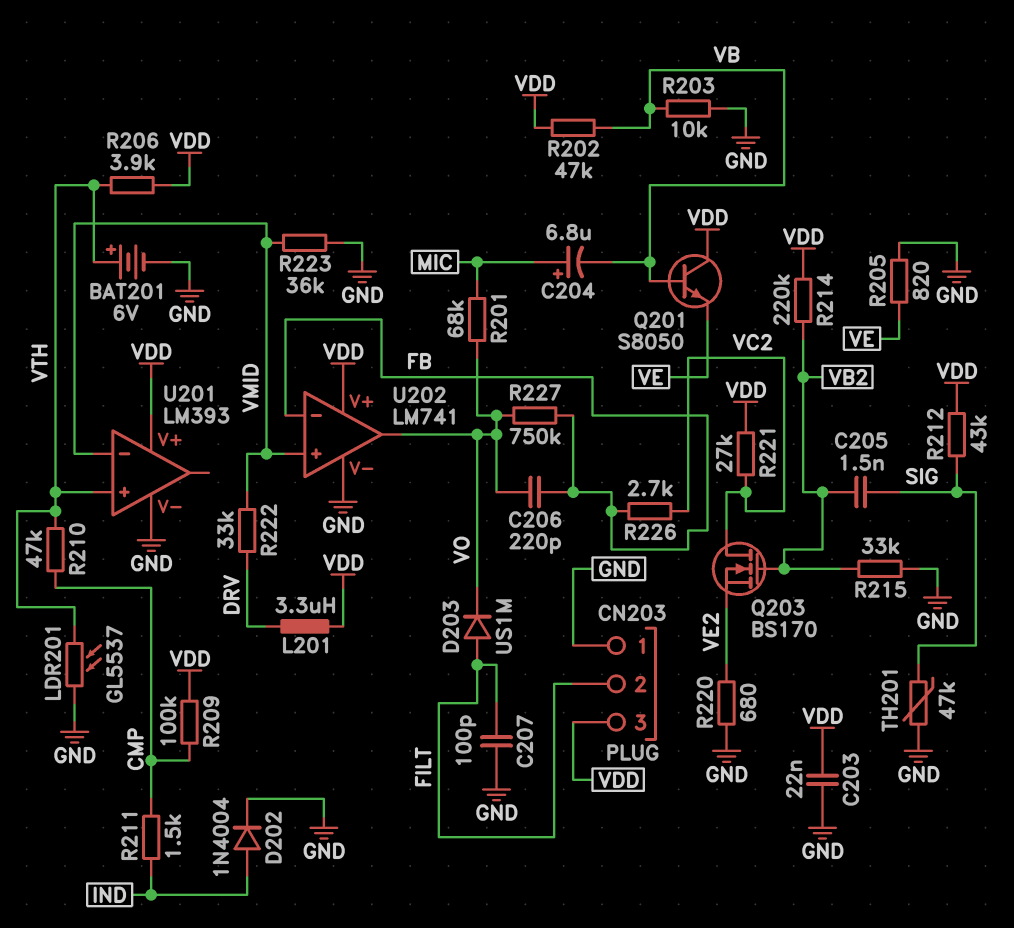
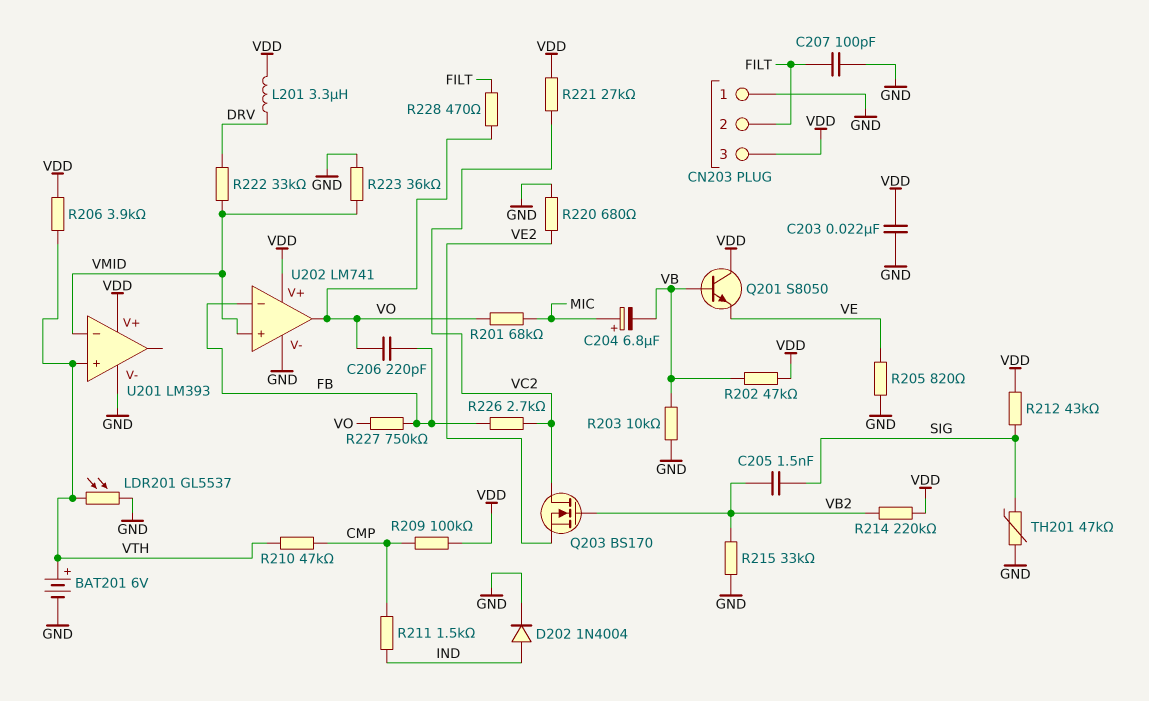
D203: diode US1M (A FILT, K VO) -> none
R228: none -> 470 (FILT, VO)

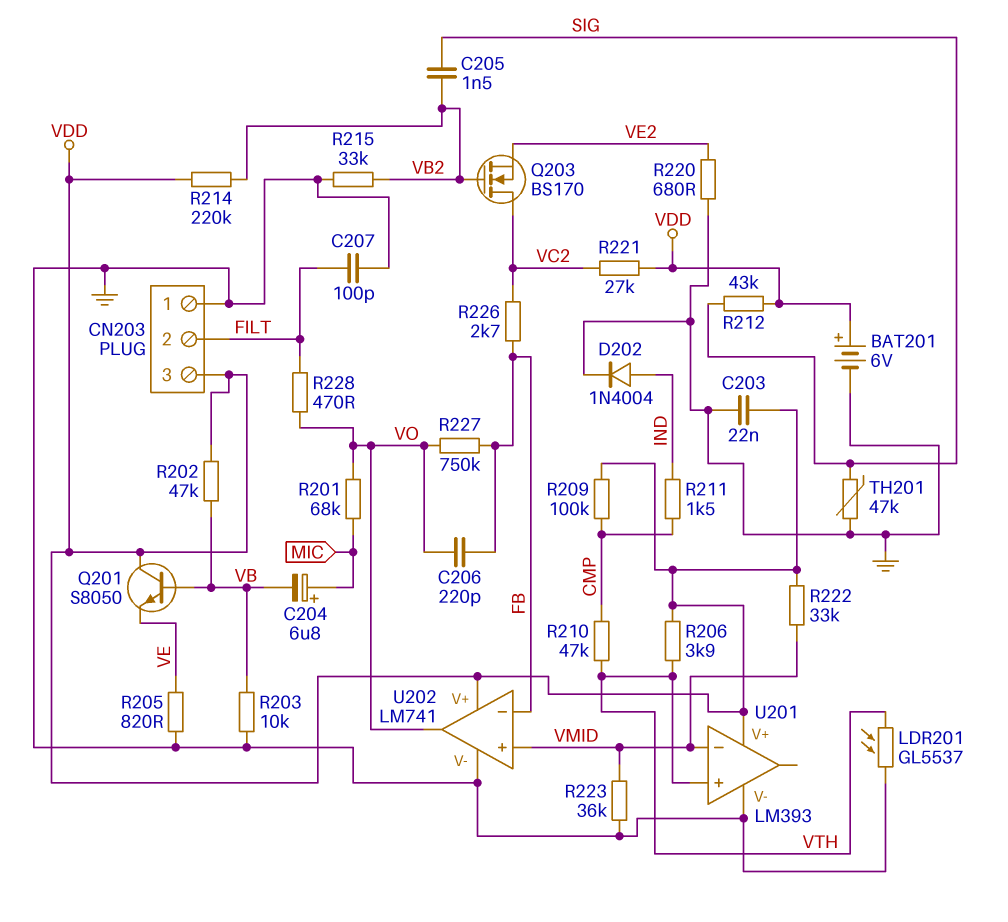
BAT201: 6V (plus VTH, minus GND) -> 6V (plus VDD, minus GND)
L201: 3.3uH (DRV, VDD) -> none
R222: 33k (DRV, VMID) -> 33k (VDD, VMID)

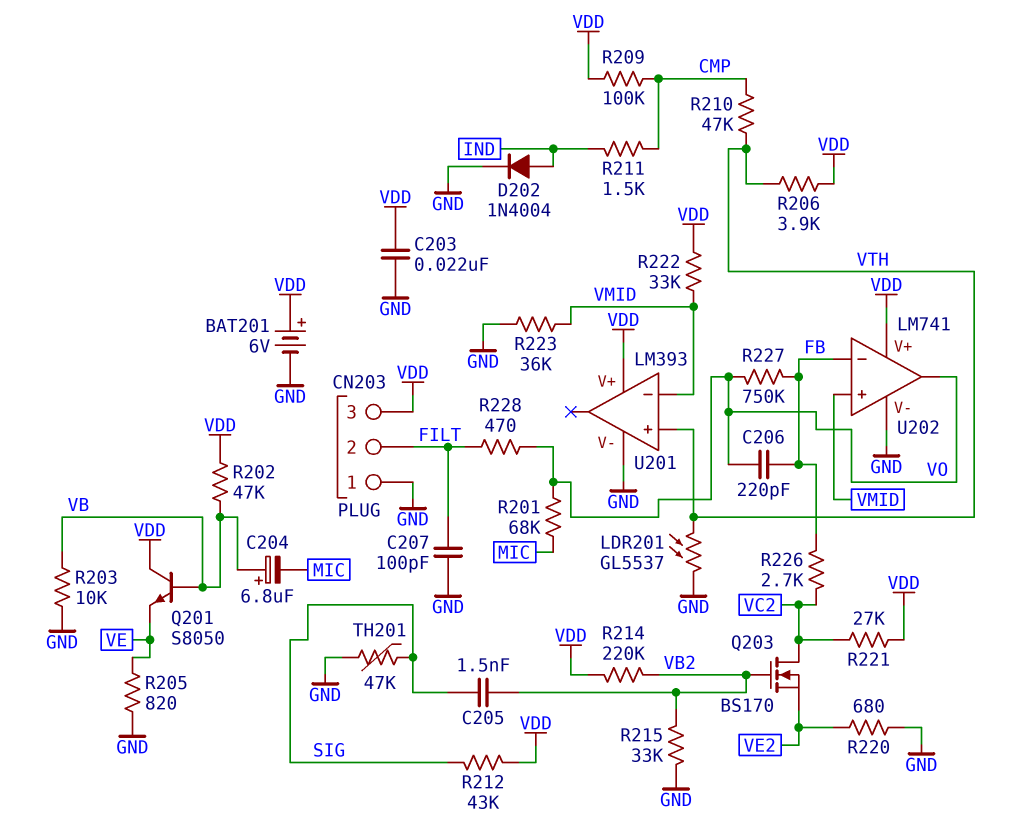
C204: 6.8uF (plus MIC, minus VB) -> 6.8uF (plus VB, minus MIC)

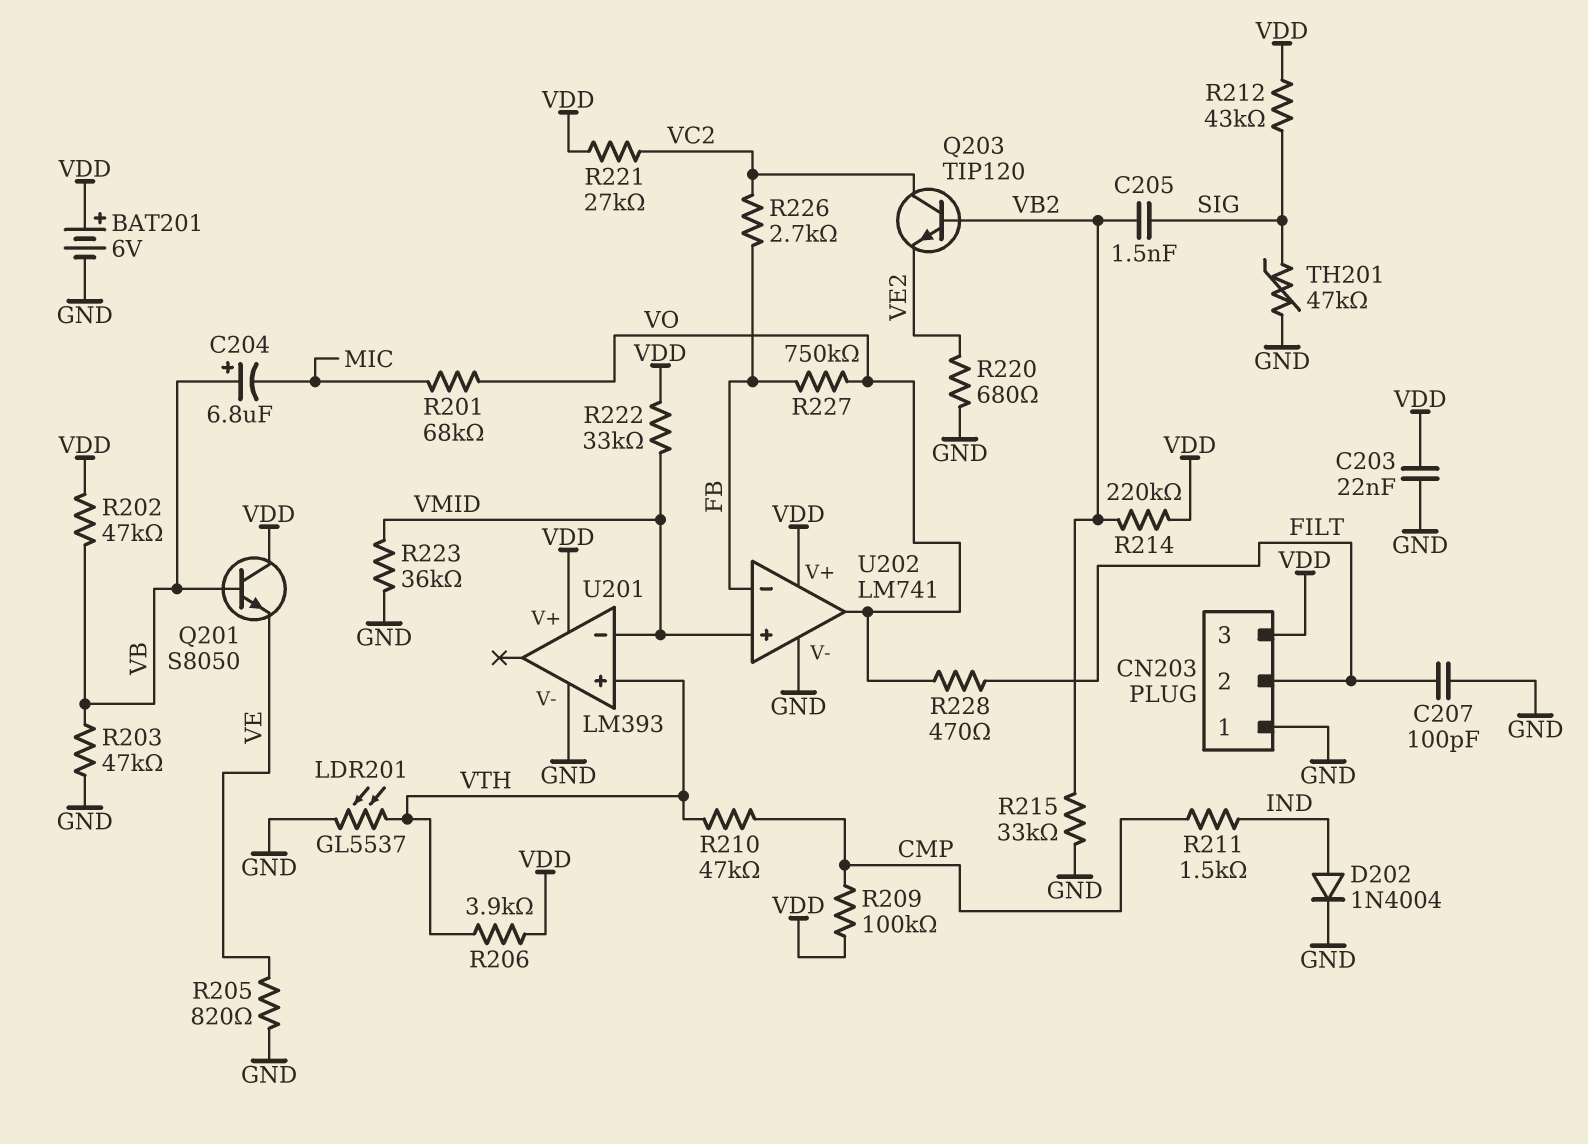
C206: 220pF (FB, VO) -> none
Q203: NMOS BS170 (G VB2, D VC2, S VE2) -> NPN TIP120 (B VB2, C VC2, E VE2)
R203: 10k (GND, VB) -> 47k (GND, VB)

